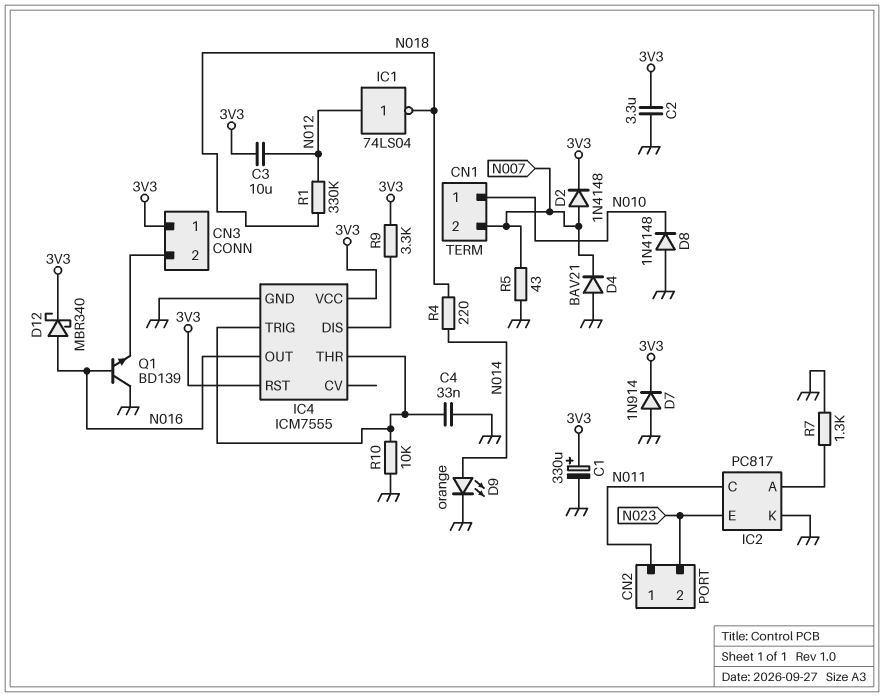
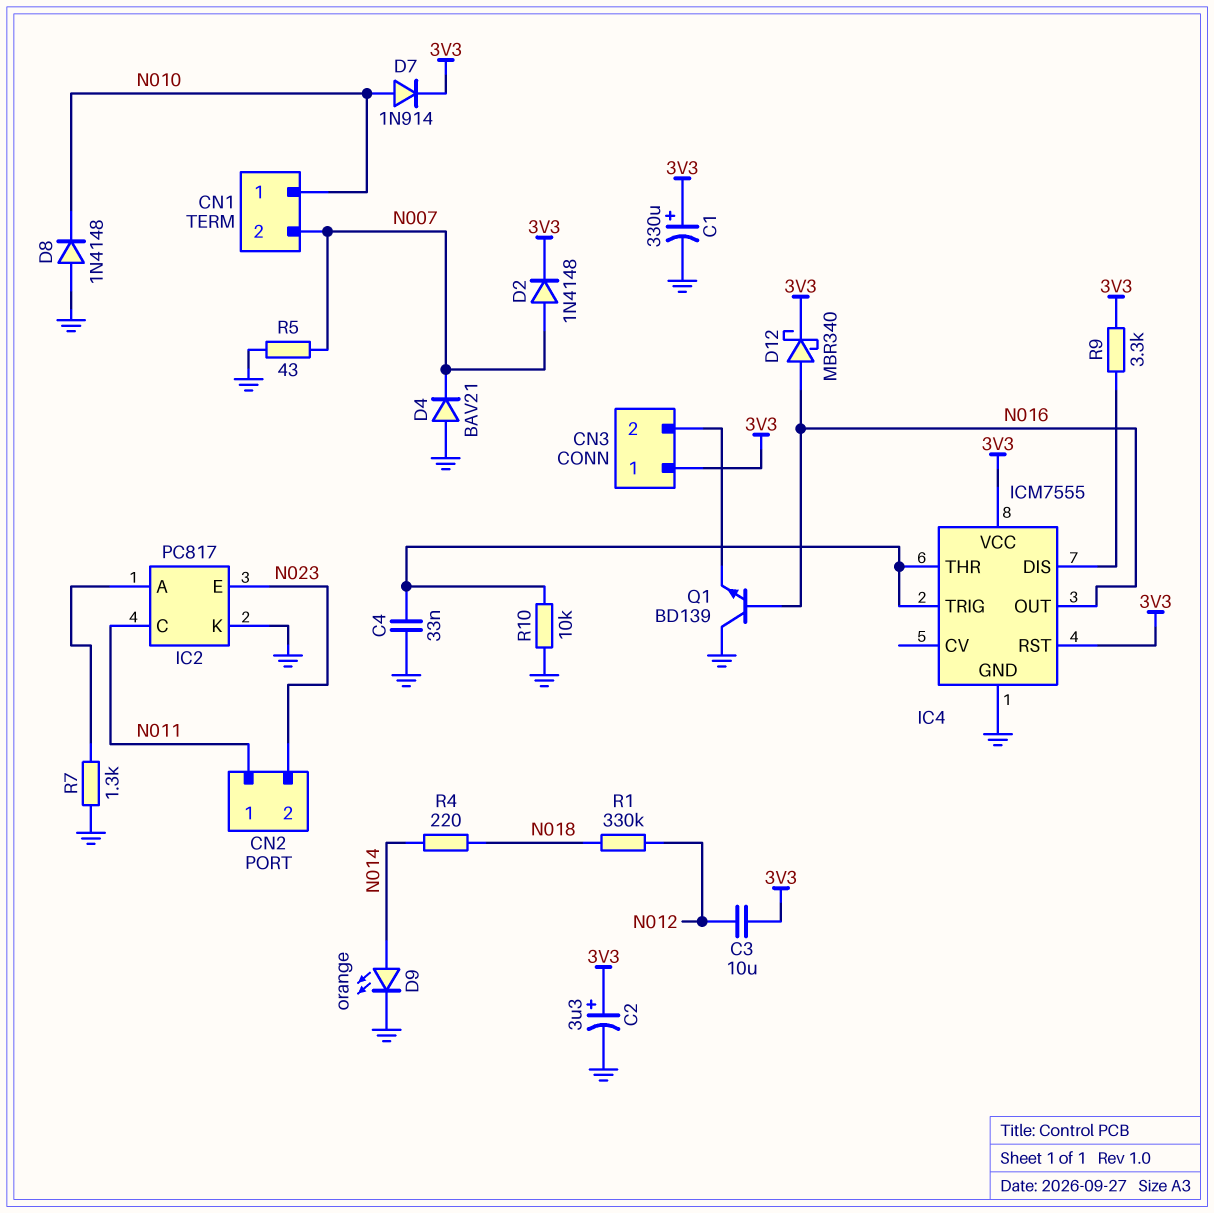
C2: 3.3uF (3V3, GND) -> 3.3uF (plus 3V3, minus GND)
D7: diode 1N914 (A GND, K 3V3) -> diode 1N914 (A N010, K 3V3)
IC1: NOT 74LS04 (in N012, out N018) -> none

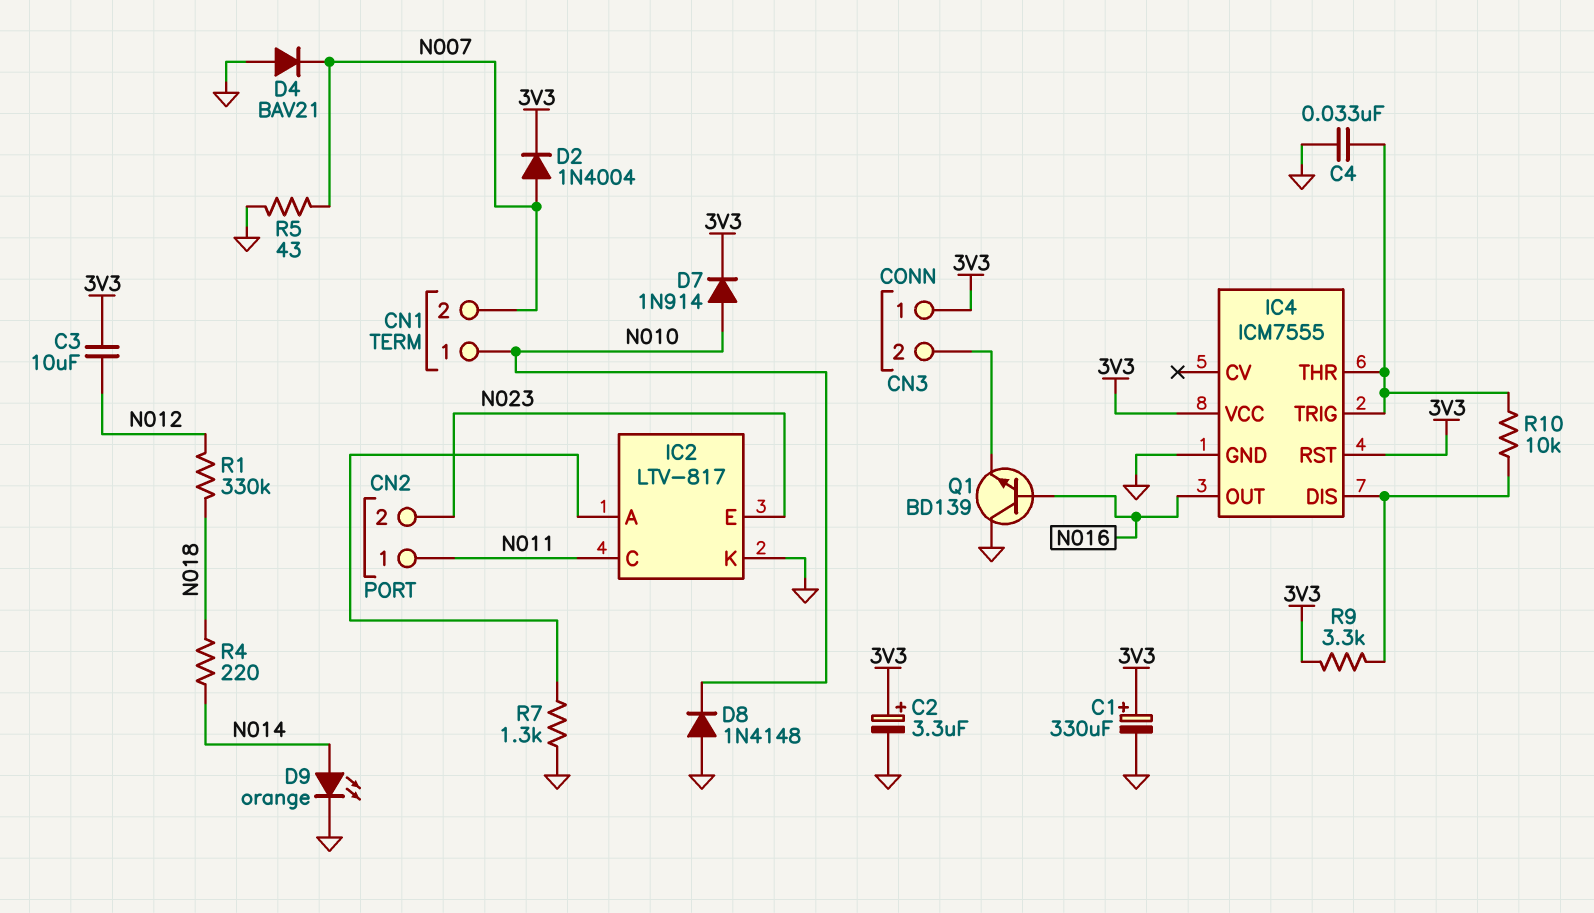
D2: diode 1N4148 (A N007, K 3V3) -> diode 1N4004 (A N007, K 3V3)
D12: schottky MBR340 (A N016, K 3V3) -> none
IC2: PC817 -> LTV-817
R10: 10k (GND, IC4/THR) -> 10k (IC4/DIS, IC4/THR)

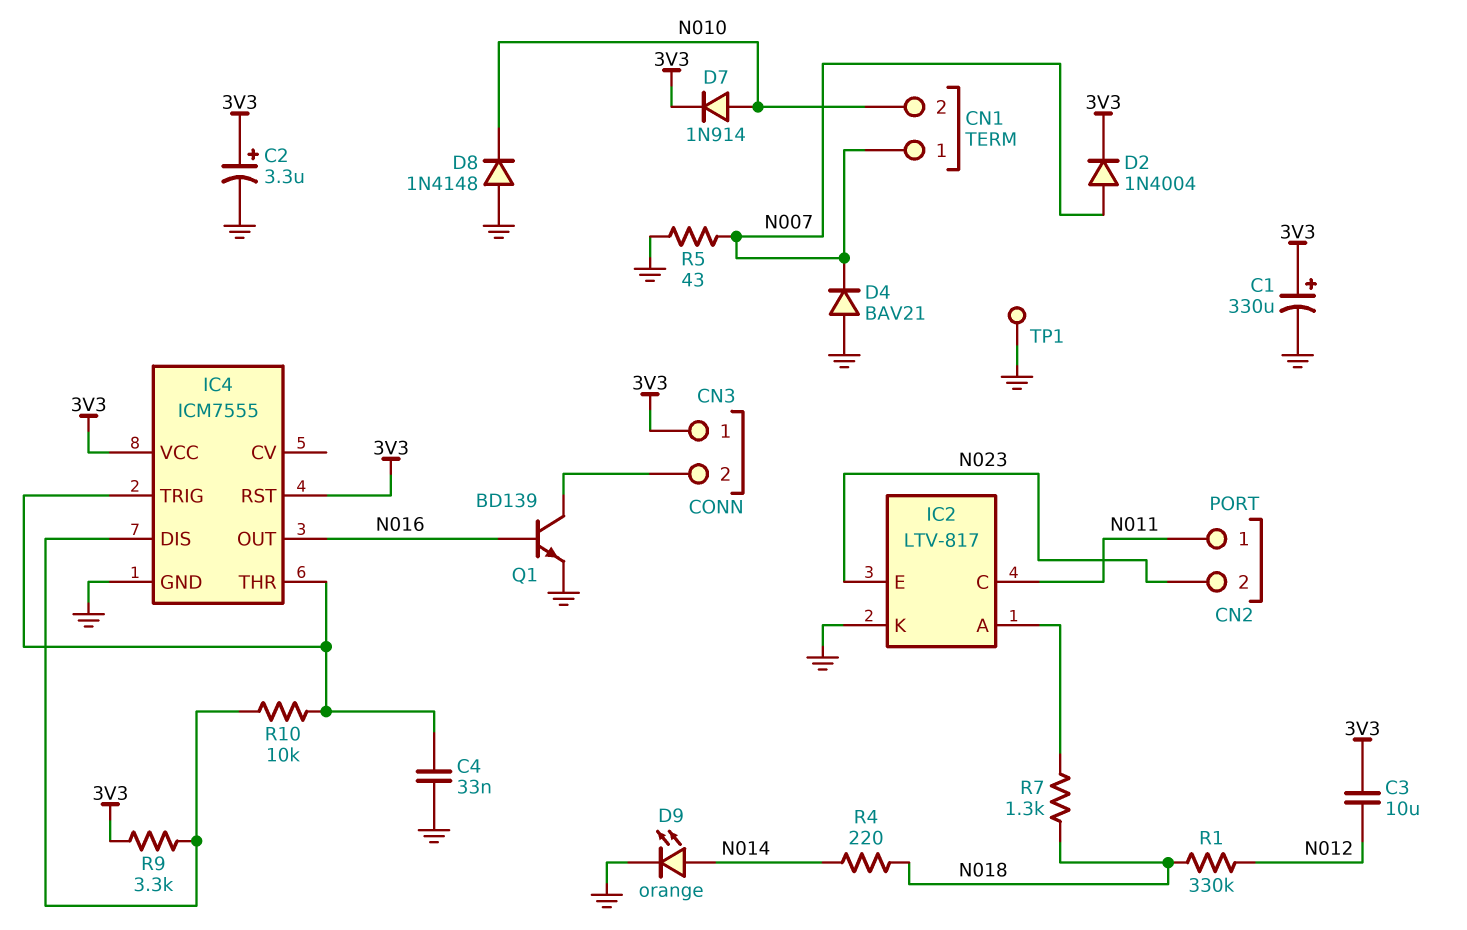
CN1 pin 1: N010 -> N007
CN1 pin 2: N007 -> N010
Q1: NPN BD139 (B N016, C GND, E CN3/2) -> NPN BD139 (B N016, C CN3/2, E GND)
R7: 1.3k (GND, IC2/A) -> 1.3k (IC2/A, N018)
TP1: none -> test point (GND)

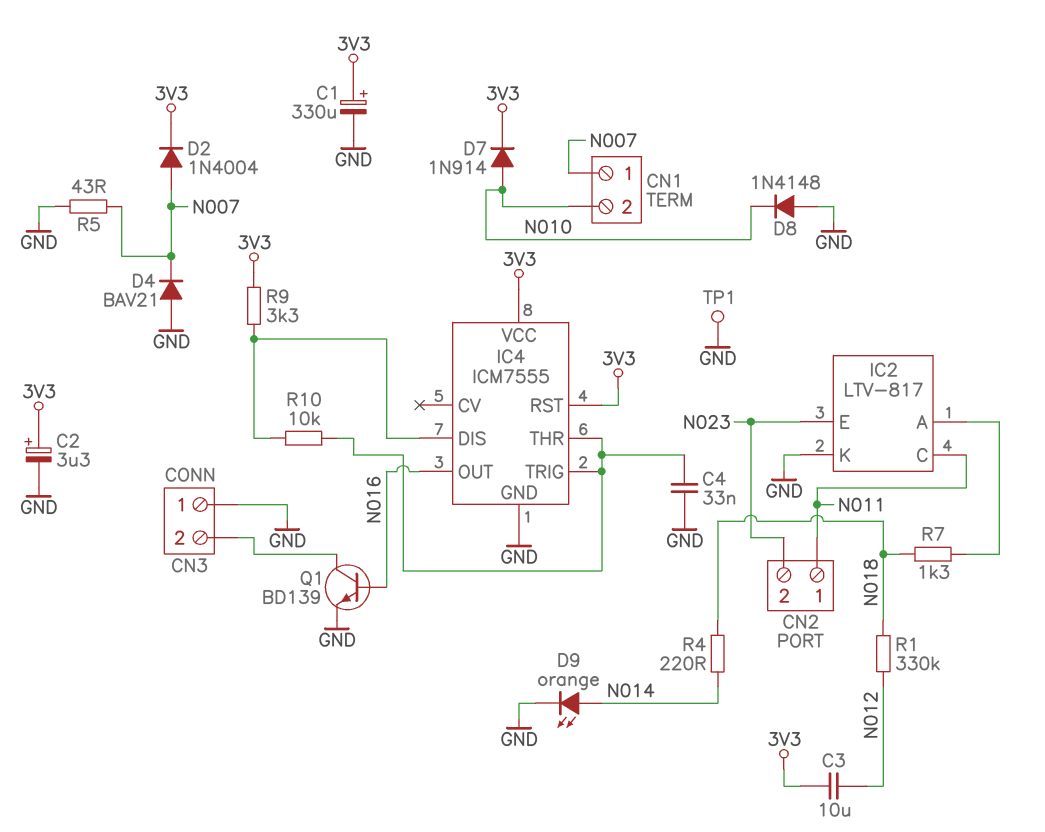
CN3 pin 1: 3V3 -> GND

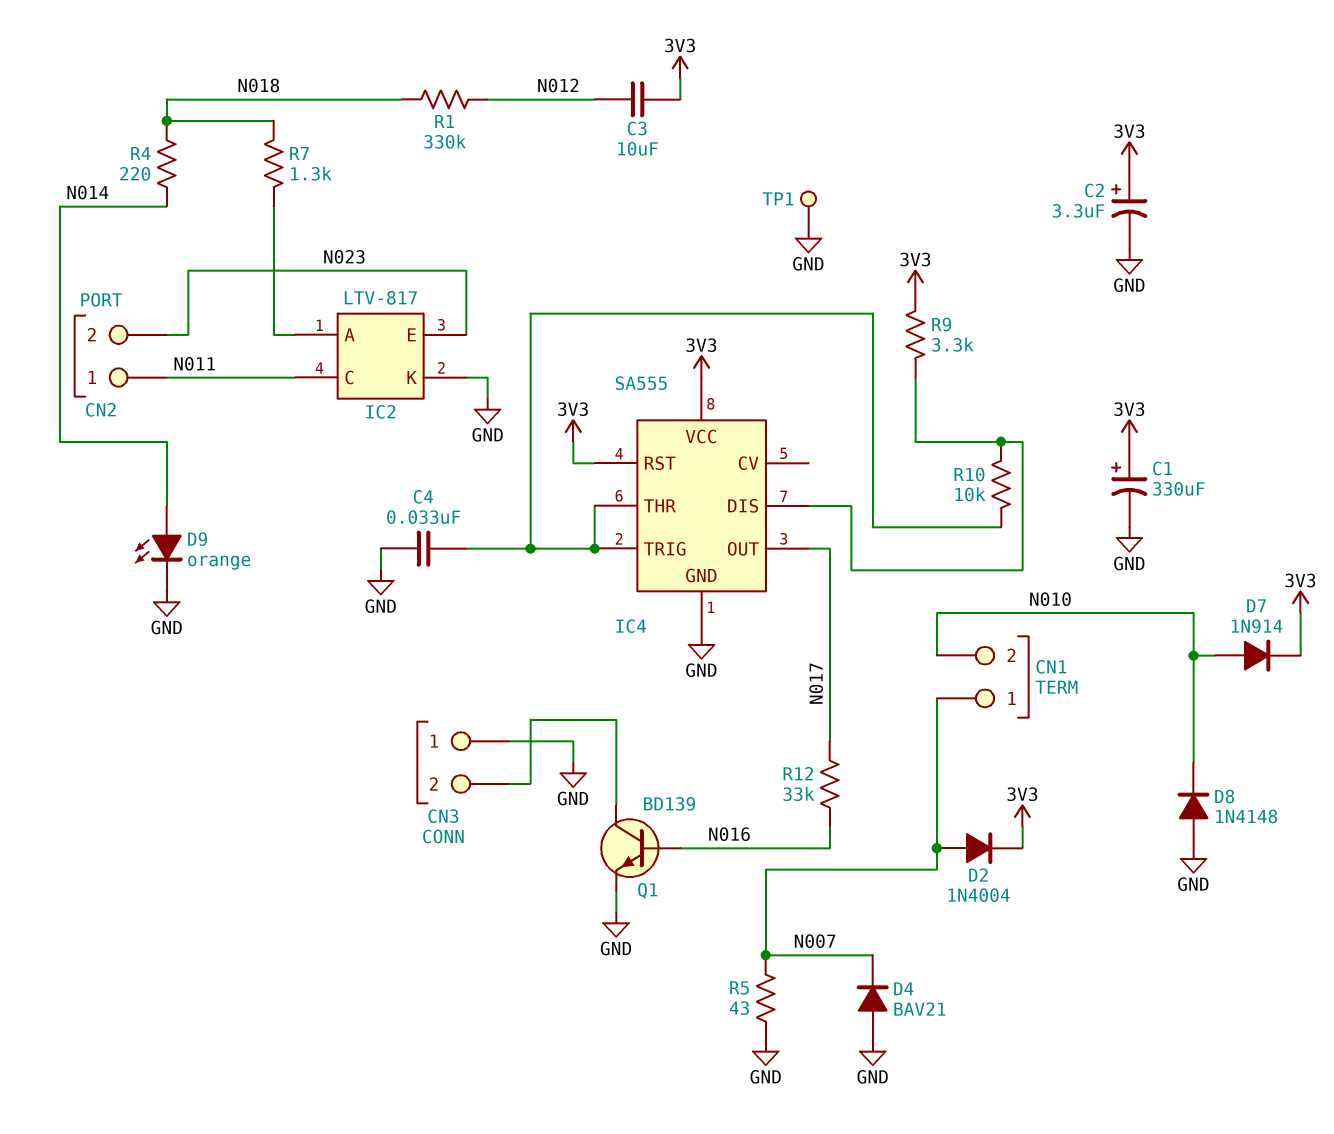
IC4: ICM7555 -> SA555
IC4 pin OUT: N016 -> N017
R12: none -> 33k (N016, N017)

